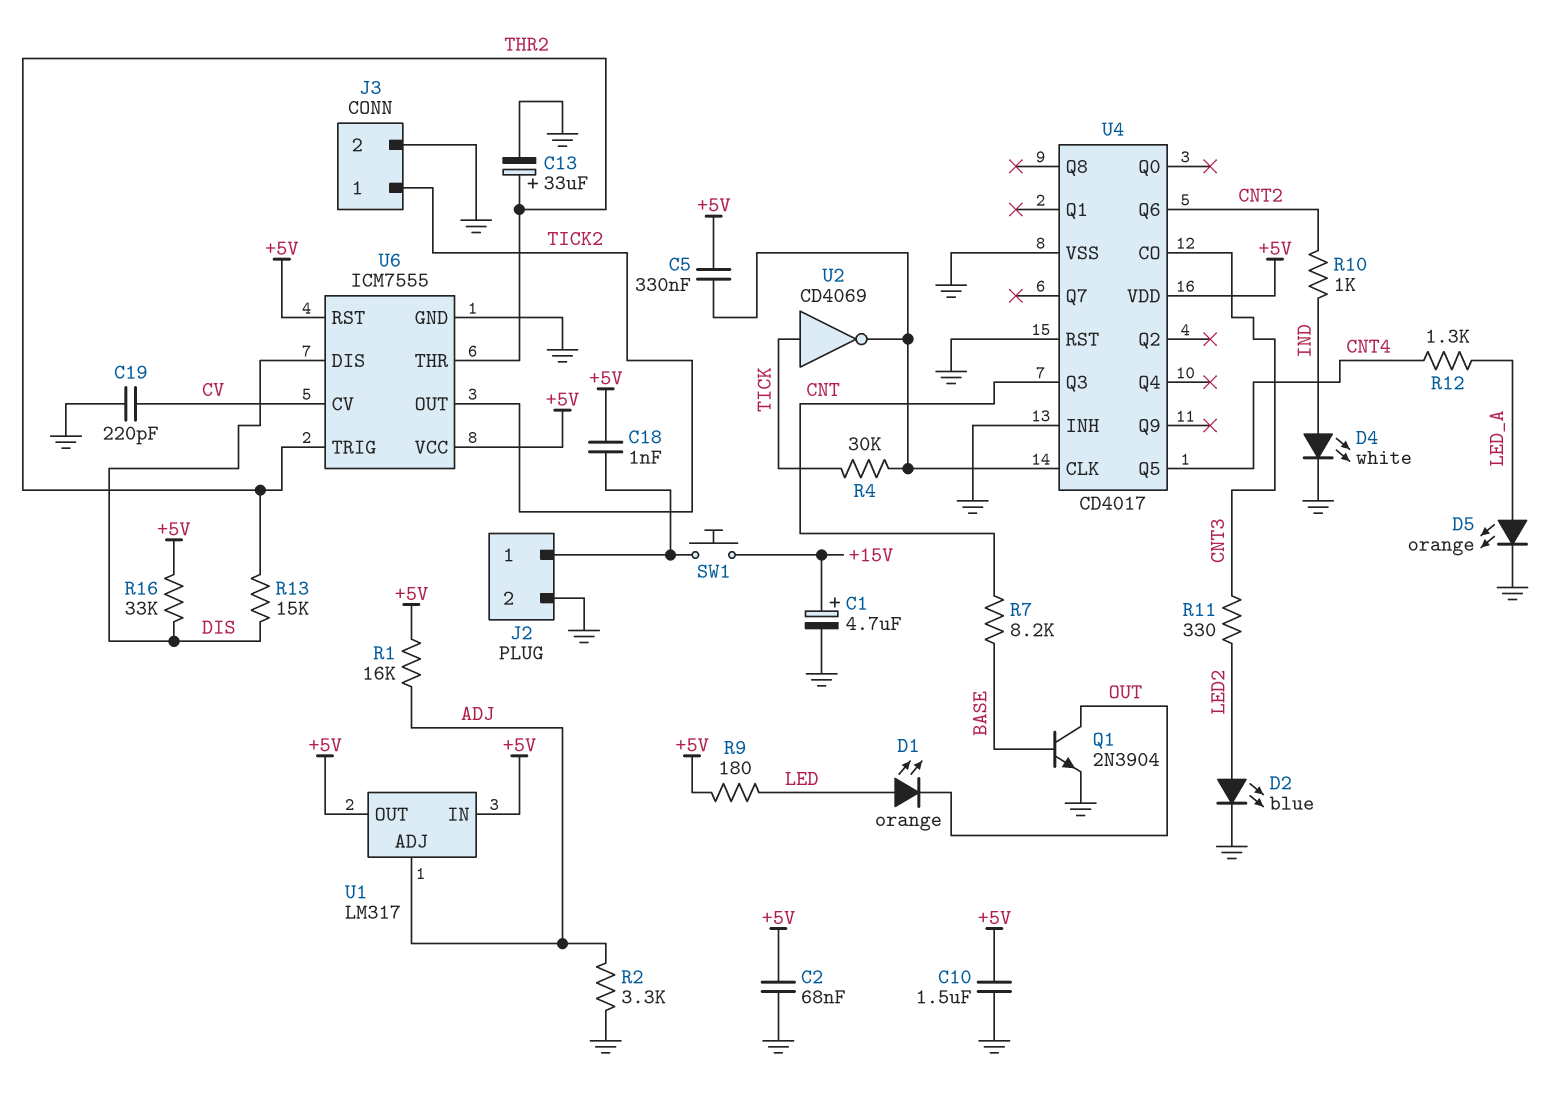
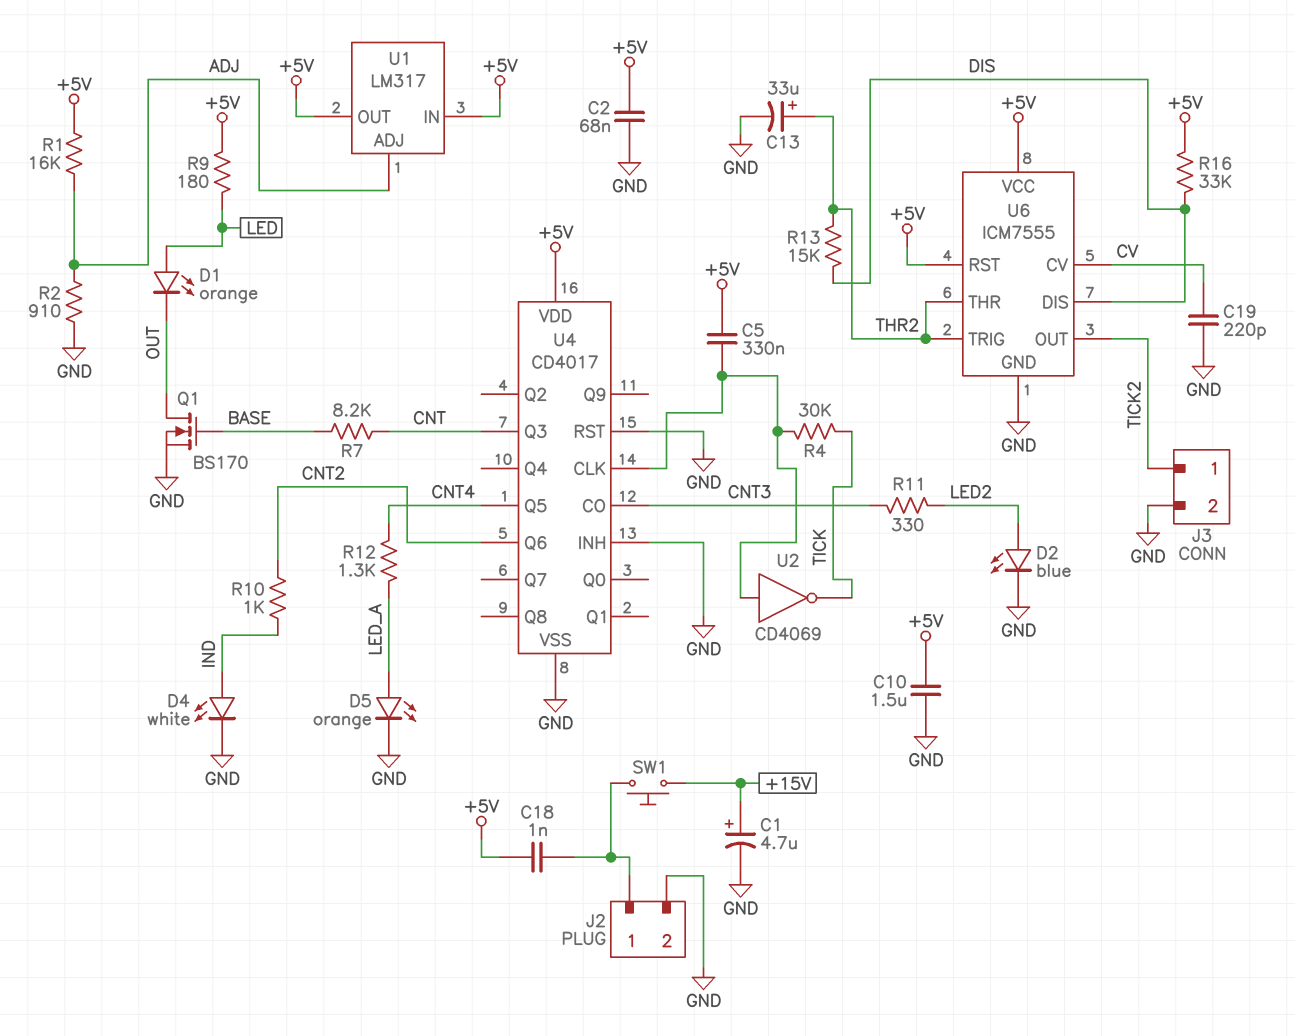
Q1: NPN 2N3904 (B BASE, C OUT, E GND) -> NMOS BS170 (G BASE, D OUT, S GND)
R2: 3.3k (ADJ, GND) -> 910 (ADJ, GND)
U2: NOT CD4069 (in TICK, out U4/CLK) -> NOT CD4069 (in U4/CLK, out TICK)

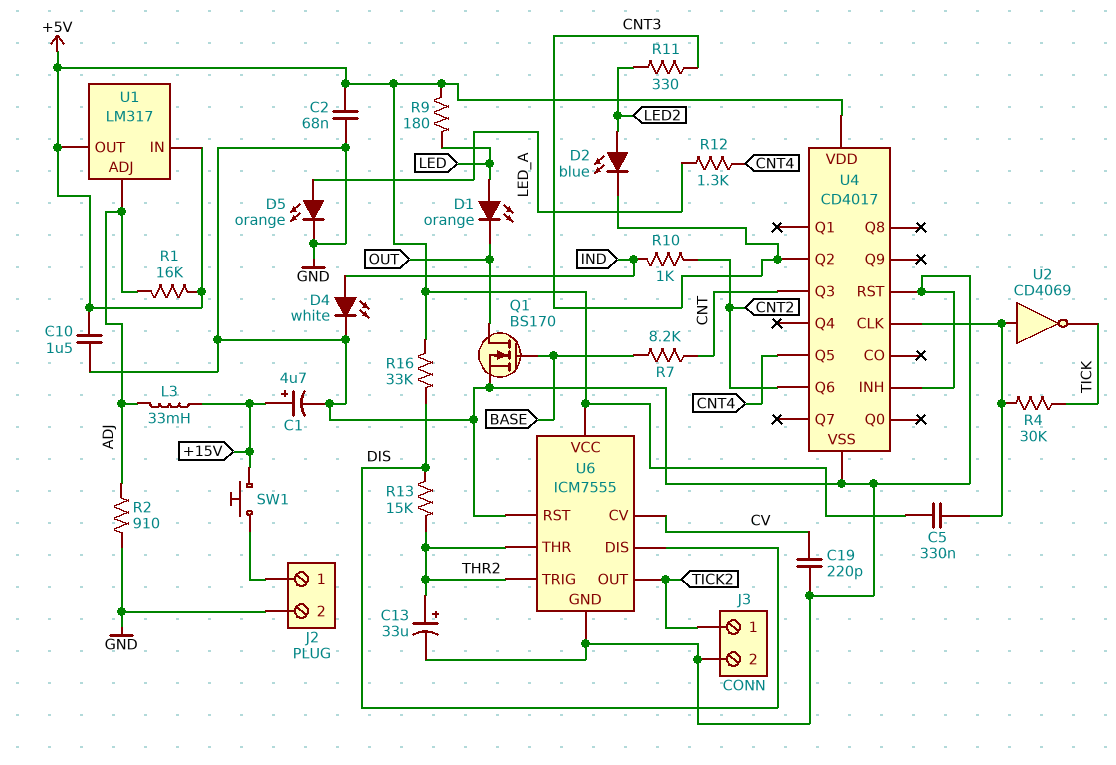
C18: 1nF (+5V, J2/1) -> none
D2: LED blue (A LED2, K GND) -> LED blue (A LED2, K CNT3)
L3: none -> 33mH (+15V, ADJ)
U4 pin CO: CNT3 -> none
U4 pin Q2: none -> CNT3
U6 pin RST: +5V -> GND

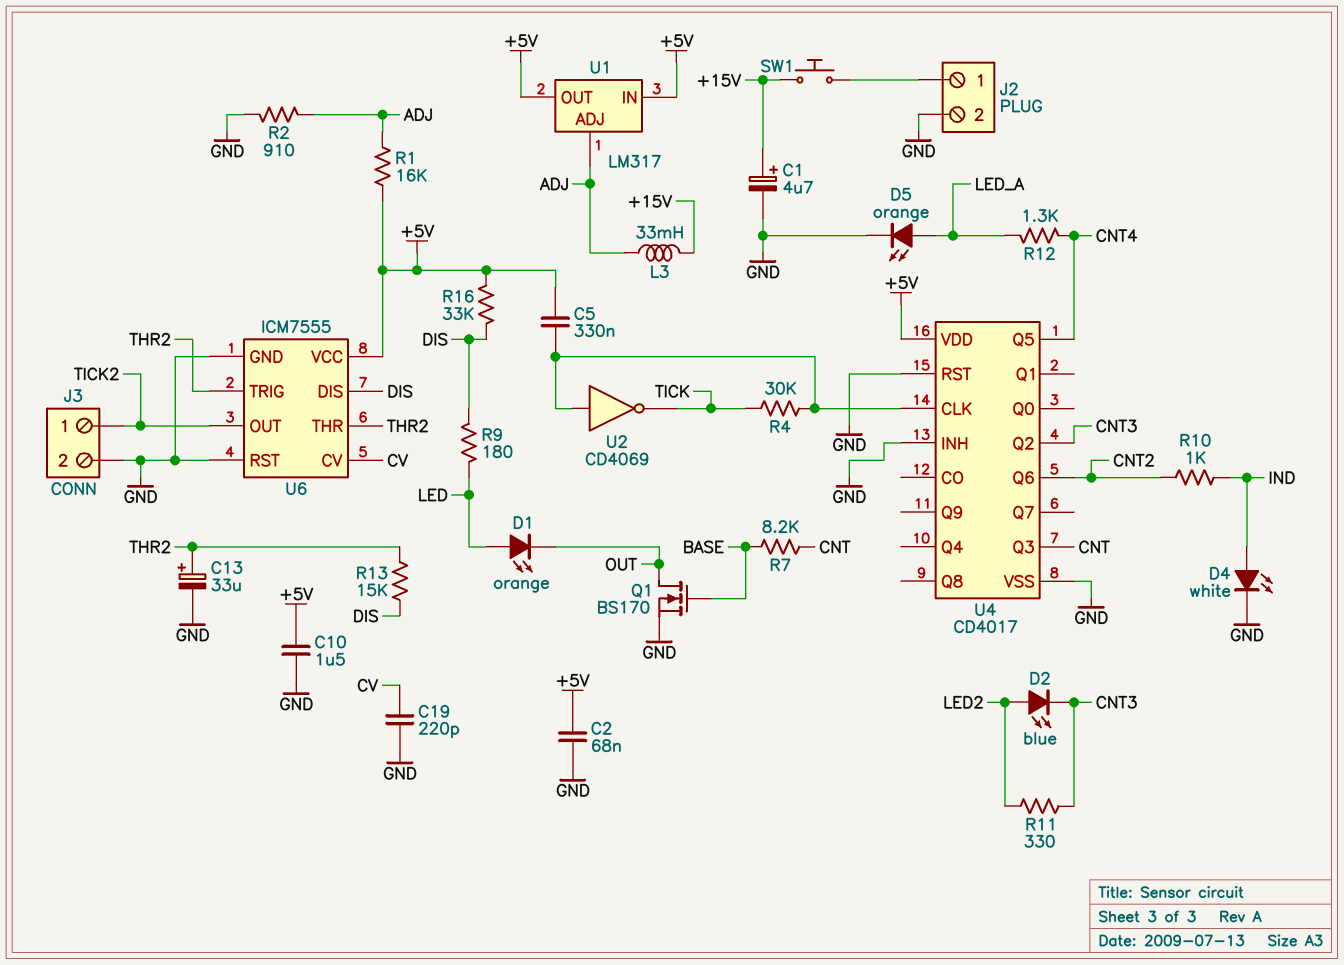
R9: 180 (+5V, LED) -> 180 (DIS, LED)

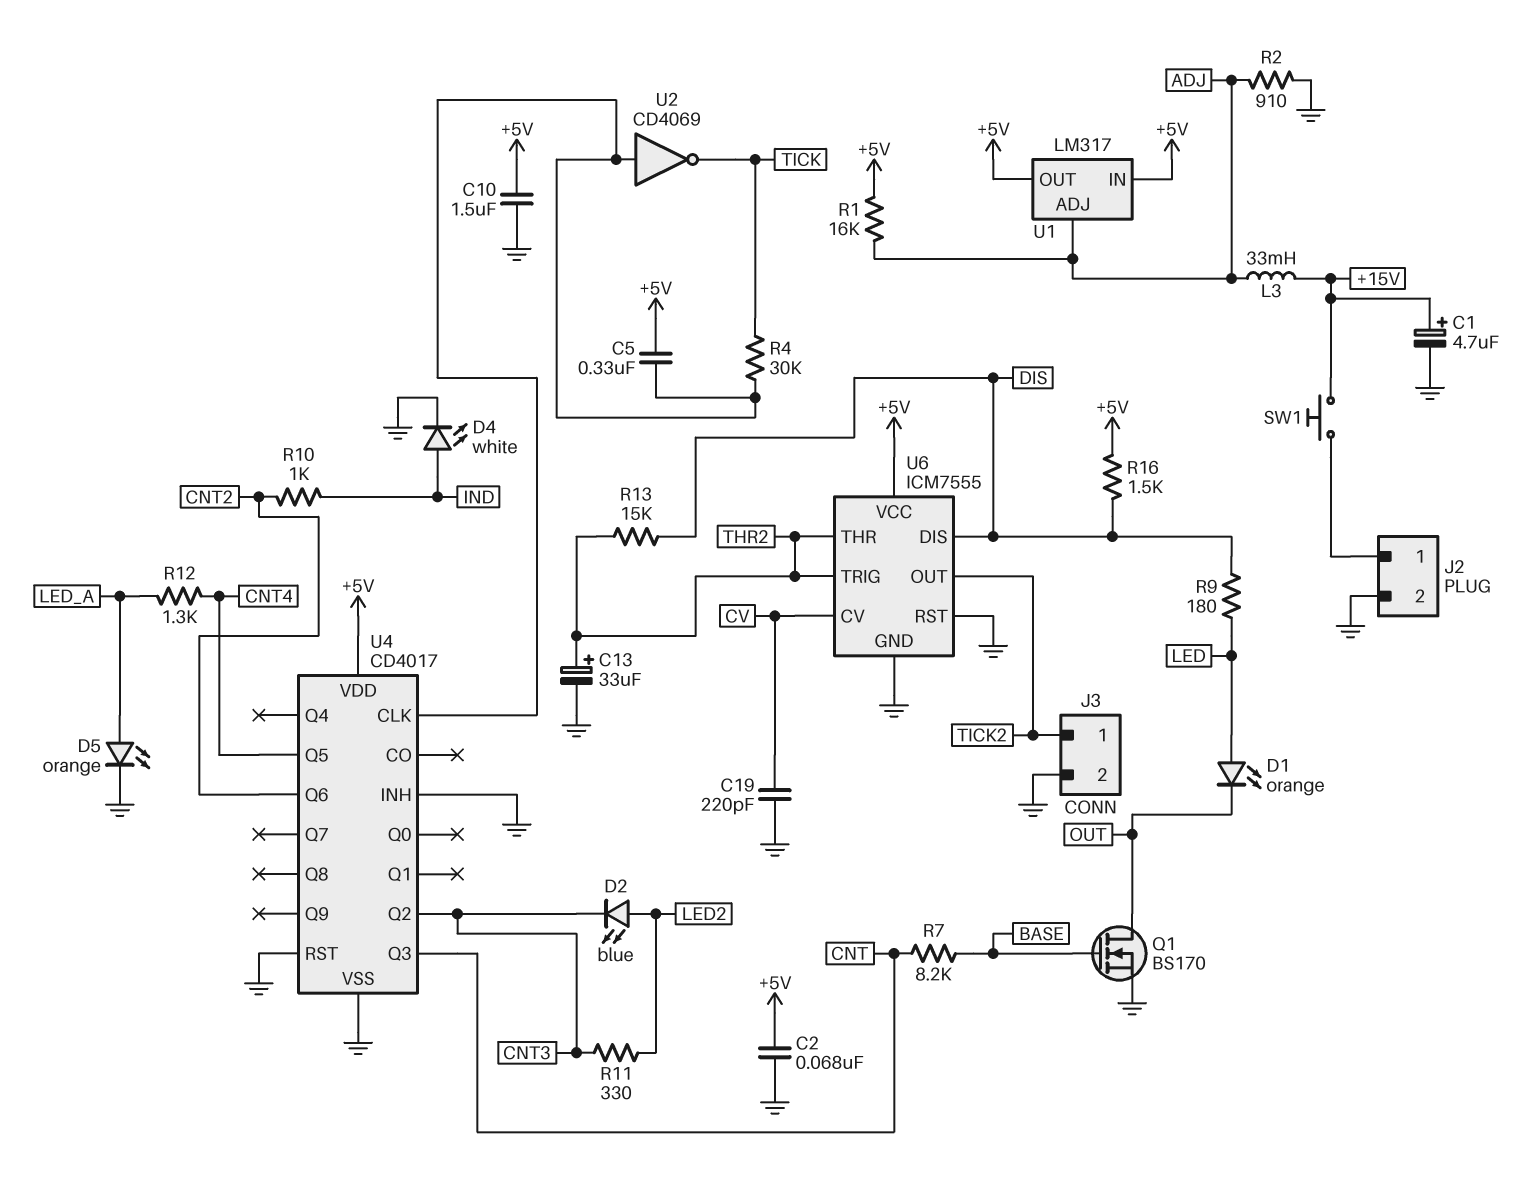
R16: 33k (+5V, DIS) -> 1.5k (+5V, DIS)

